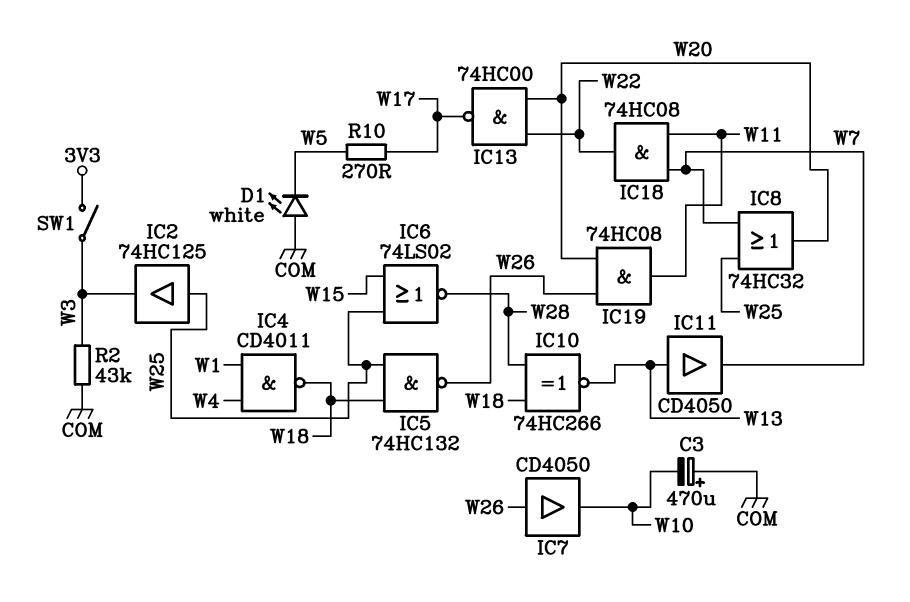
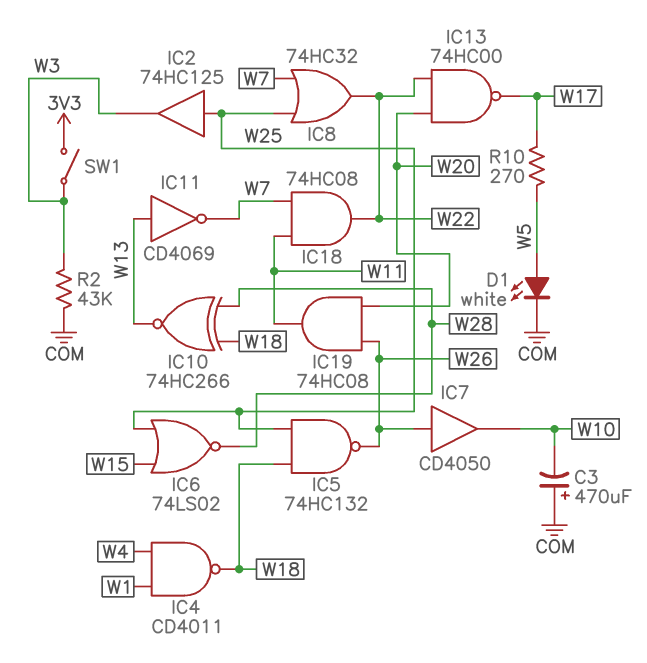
D1: LED white (A COM, K W5) -> LED white (A W5, K COM)
IC8: OR 74HC32 (in W7, in W25, out W20) -> OR 74HC32 (in W7, in W25, out W22)
IC11: buffer CD4050 (in W13, out W7) -> NOT CD4069 (in W13, out W7)

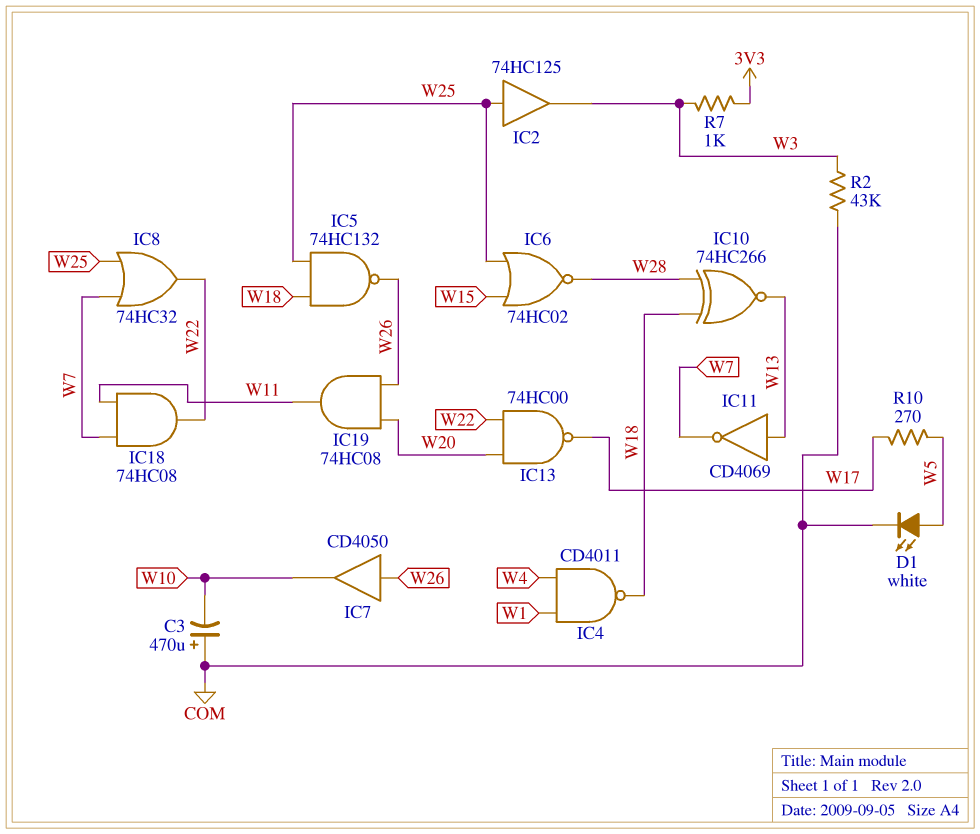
IC6: NOR 74LS02 (in W15, in W25, out W28) -> NOR 74HC02 (in W15, in W25, out W28)
R7: none -> 1k (3V3, W3)
SW1: switch (3V3, W3) -> none

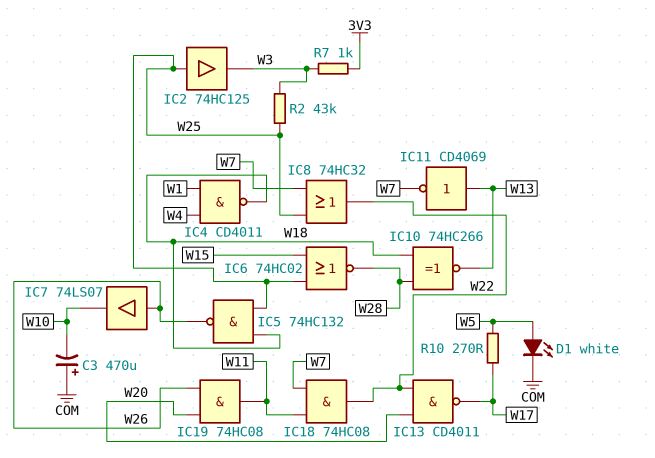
IC7: buffer CD4050 (in W26, out W10) -> buffer 74LS07 (in W26, out W10)
IC13: NAND 74HC00 (in W20, in W22, out W17) -> NAND CD4011 (in W20, in W22, out W17)
R2: 43k (COM, W3) -> 43k (W3, W25)

